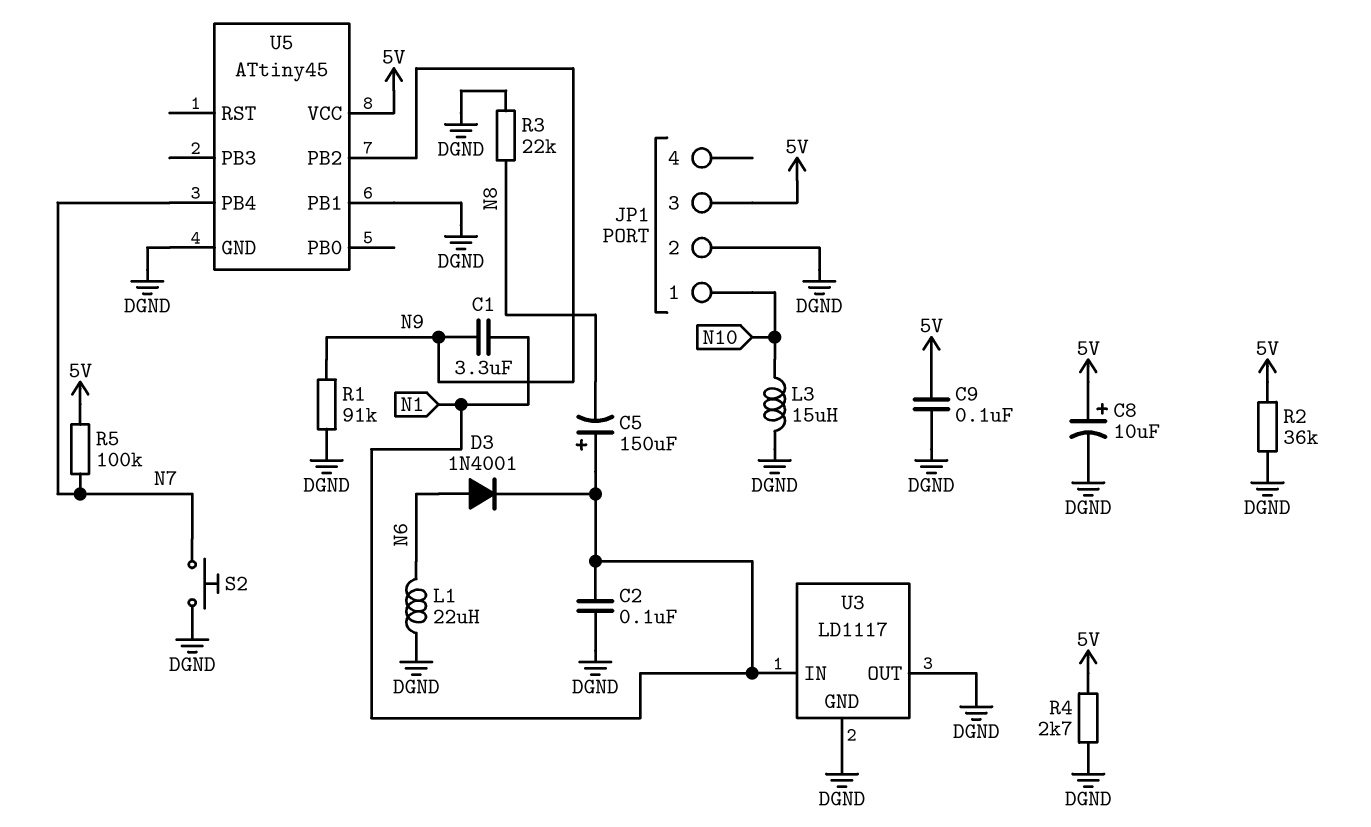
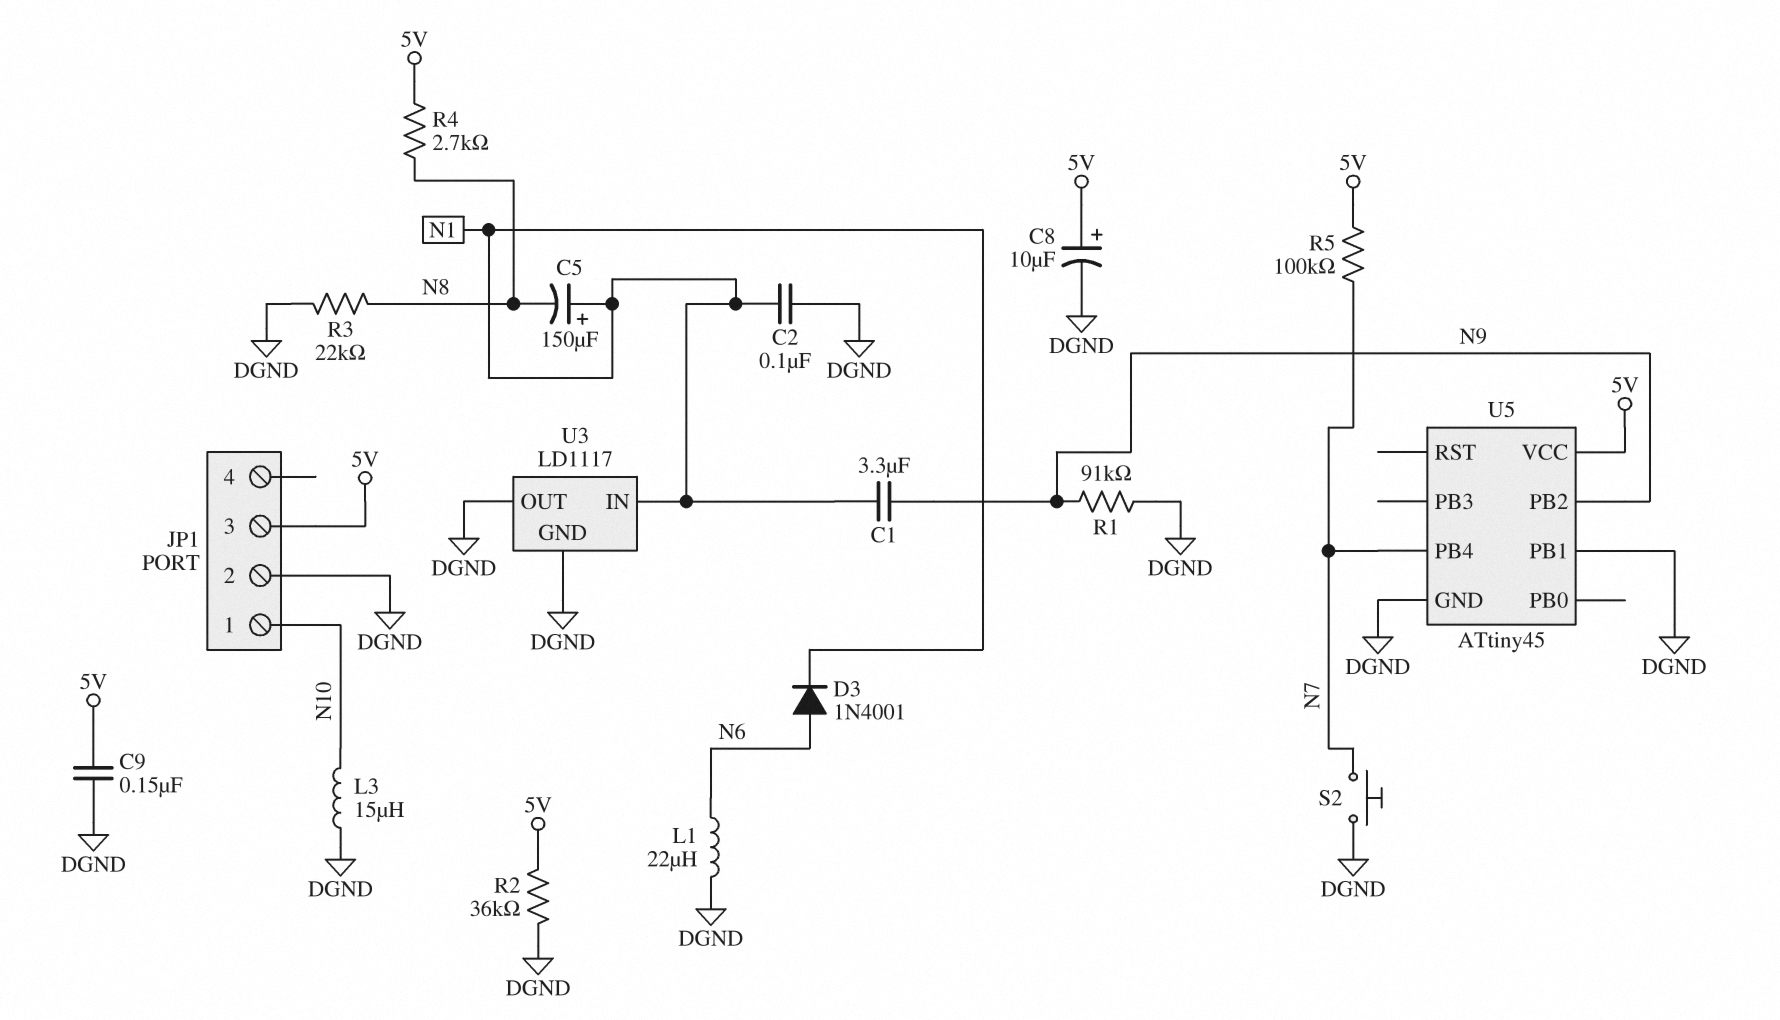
C9: 100nF (5V, DGND) -> 150nF (5V, DGND)
R4: 2.7k (5V, DGND) -> 2.7k (5V, N8)

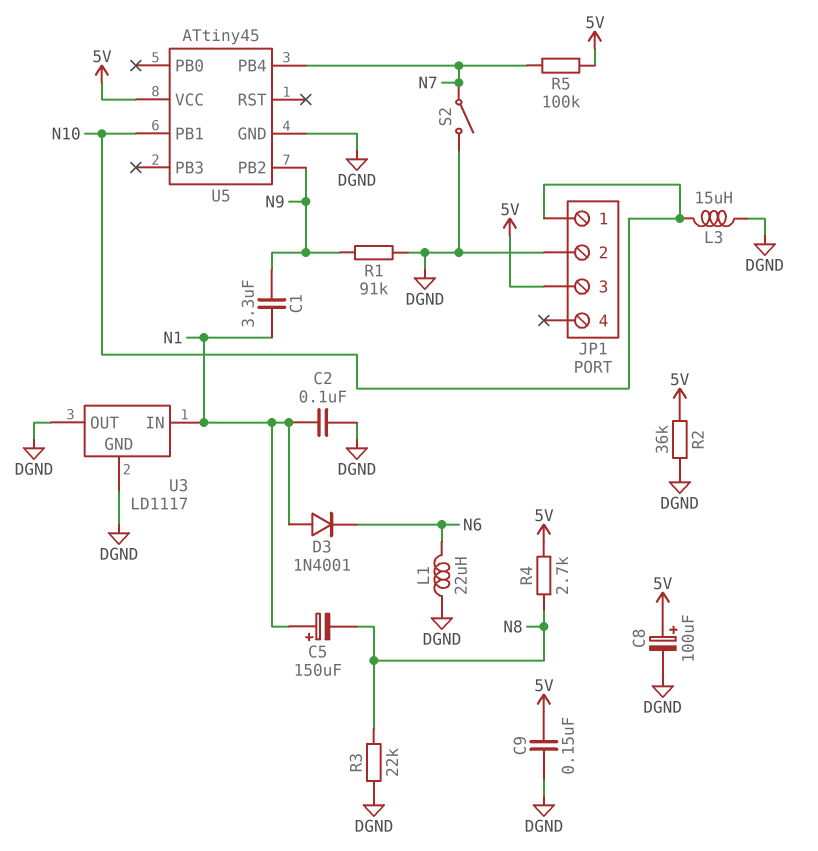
C8: 10uF (plus 5V, minus DGND) -> 100uF (plus 5V, minus DGND)
D3: diode 1N4001 (A N6, K N1) -> diode 1N4001 (A N1, K N6)
S2: button (DGND, N7) -> switch (DGND, N7)
U5 pin PB1: DGND -> N10

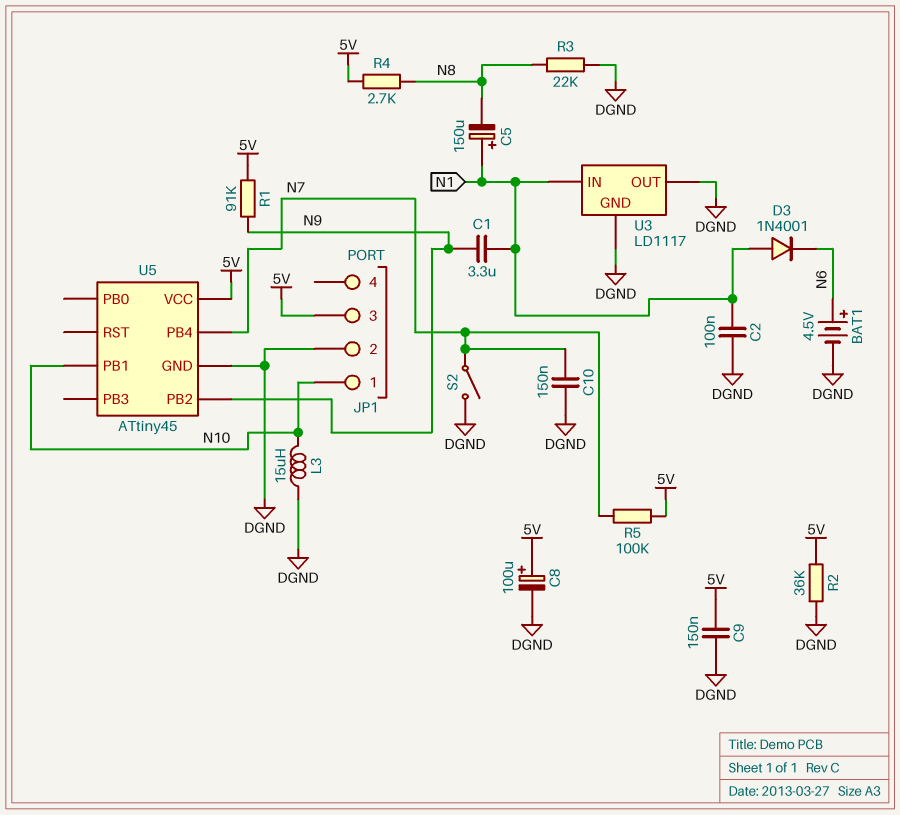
BAT1: none -> 4.5V (plus N6, minus DGND)
C10: none -> 150nF (DGND, N7)
L1: 22uH (DGND, N6) -> none
R1: 91k (DGND, N9) -> 91k (5V, N9)

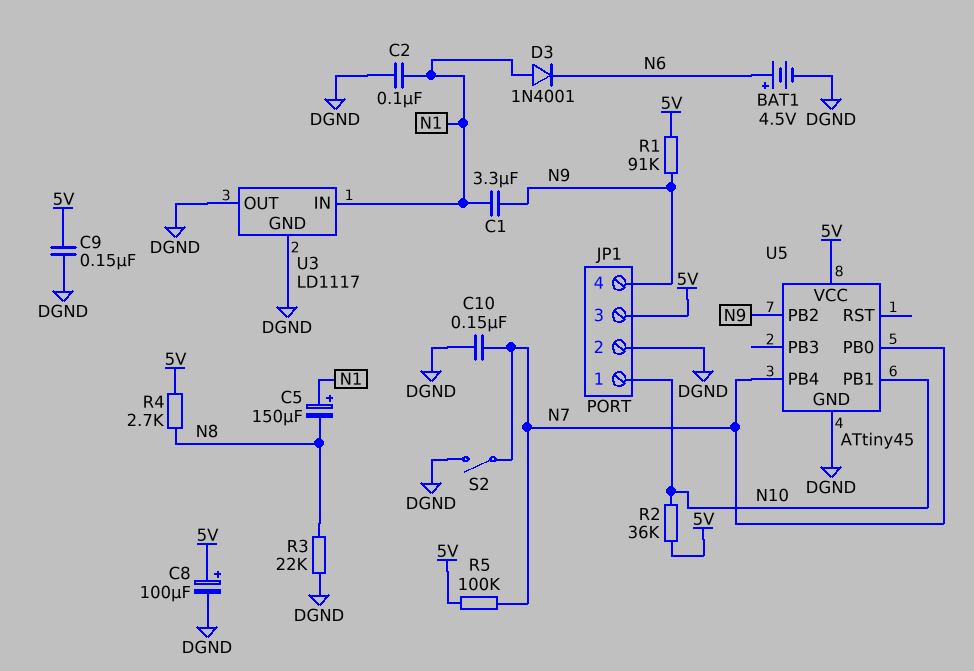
JP1 pin 4: none -> N9
L3: 15uH (DGND, N10) -> none
R2: 36k (5V, DGND) -> 36k (5V, N10)
U5 pin PB0: none -> N7

